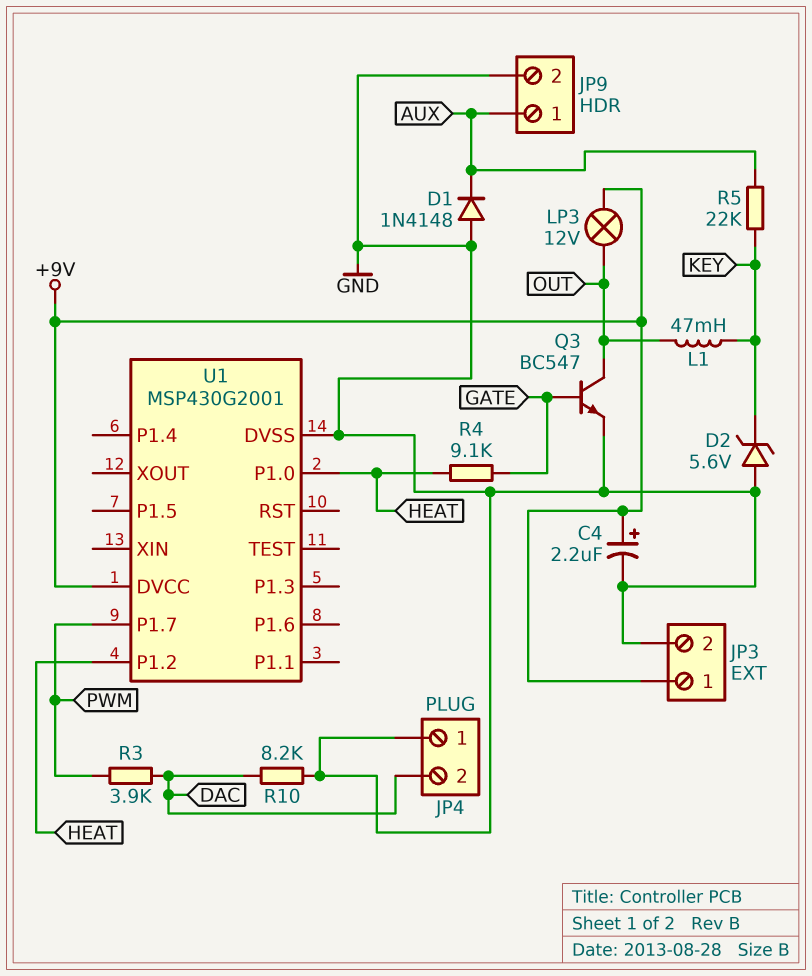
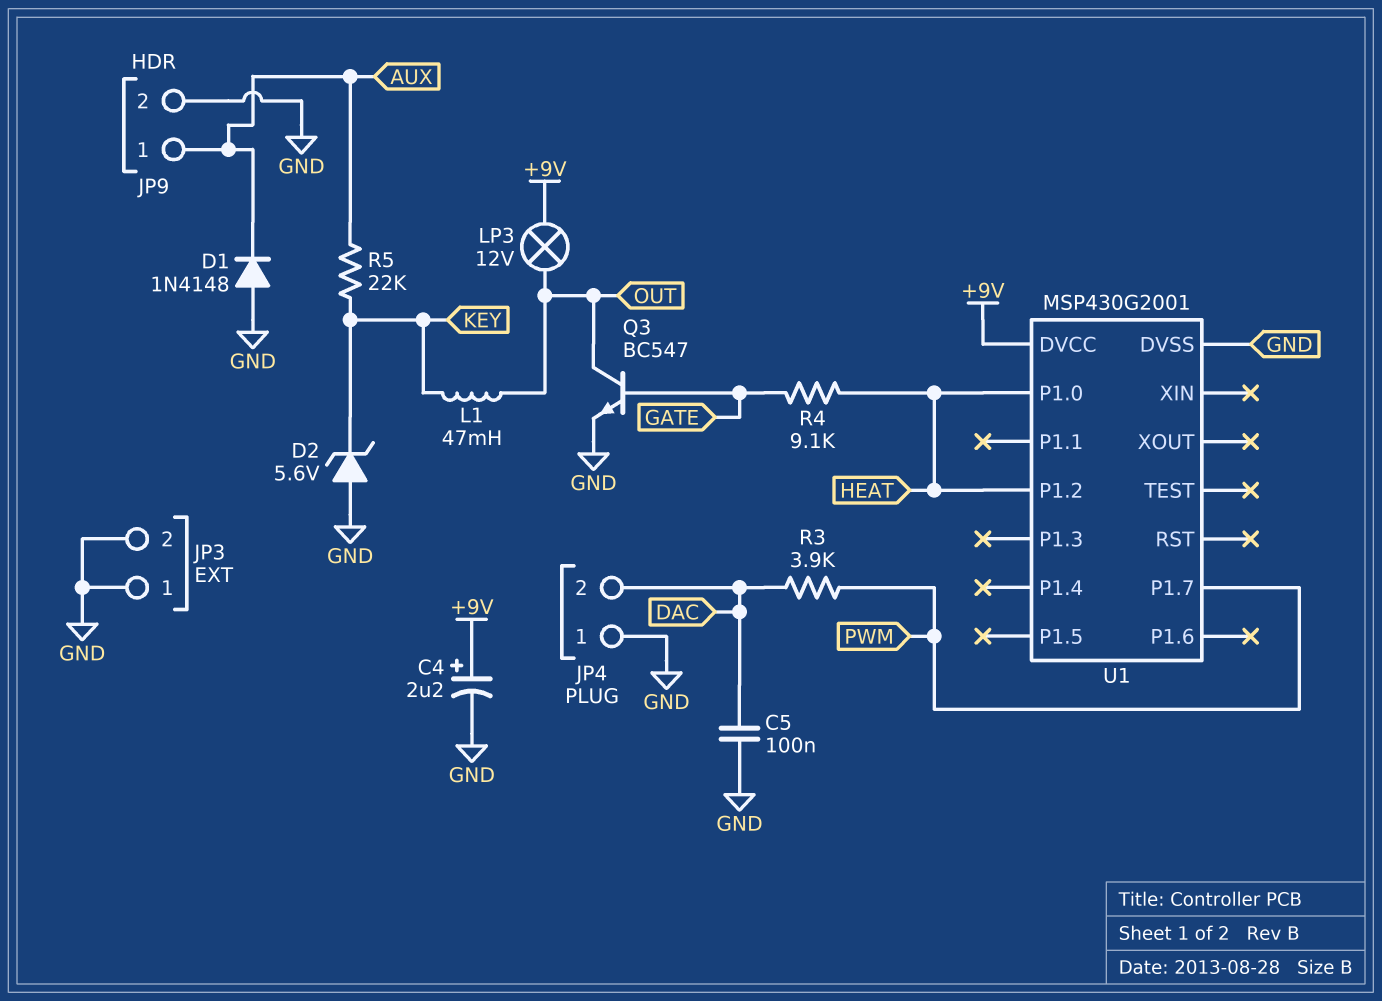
C5: none -> 100nF (DAC, GND)
JP3 pin 1: +9V -> GND
R10: 8.2k (DAC, GND) -> none

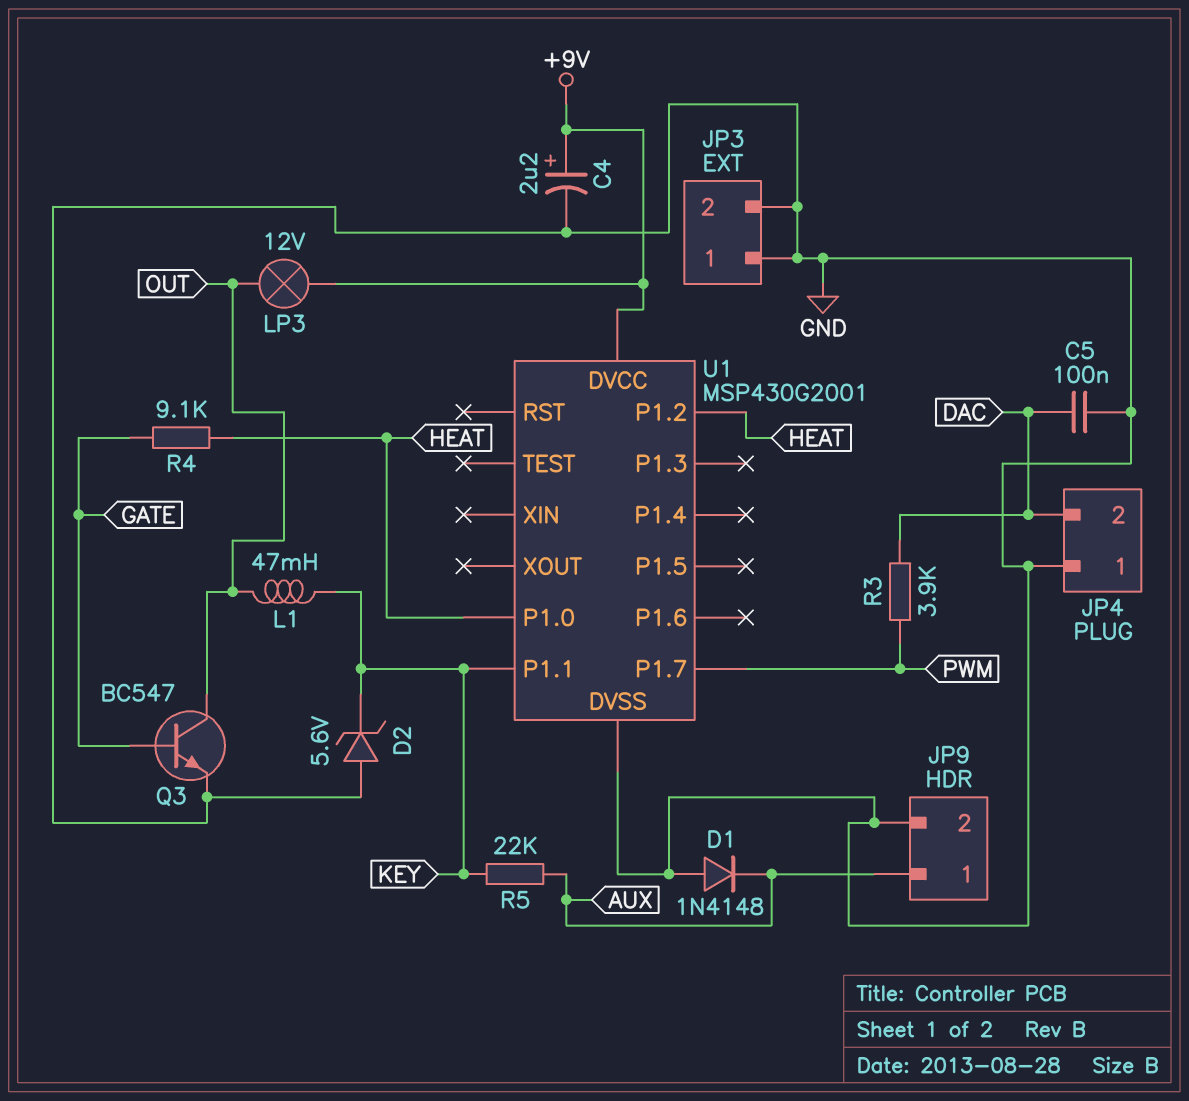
U1 pin P1.1: none -> KEY

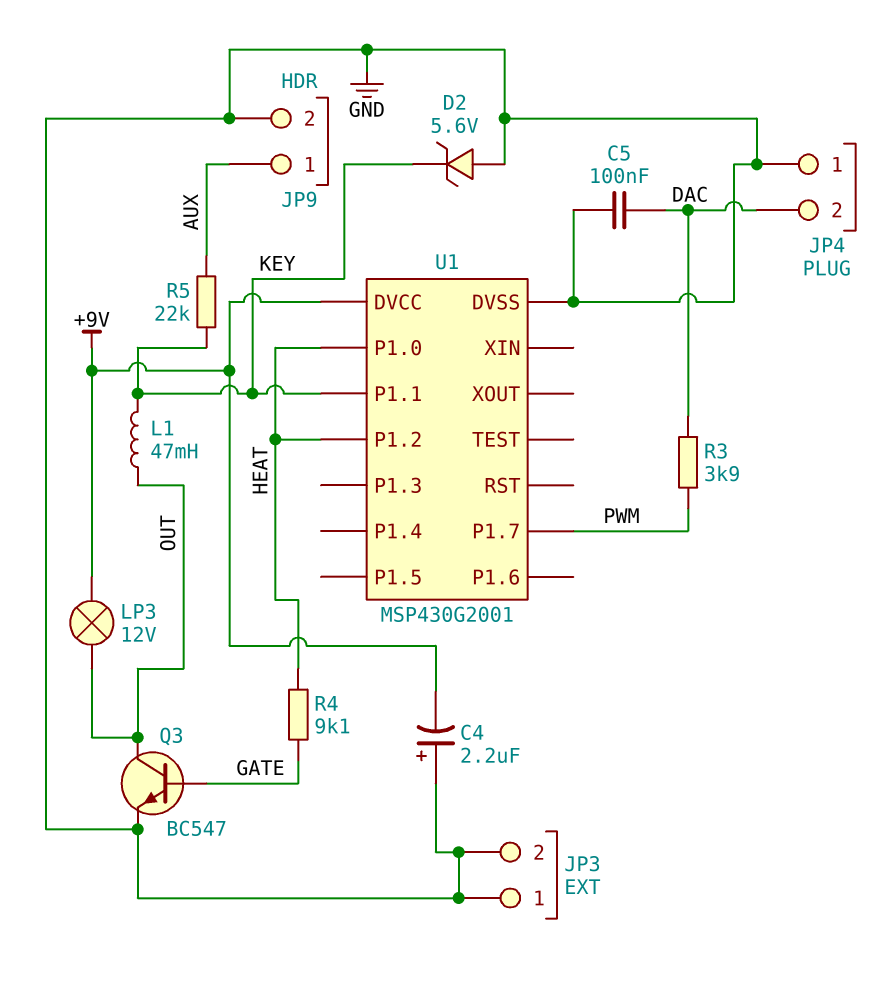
C4: 2.2uF (plus +9V, minus GND) -> 2.2uF (plus GND, minus +9V)
D1: diode 1N4148 (A GND, K AUX) -> none

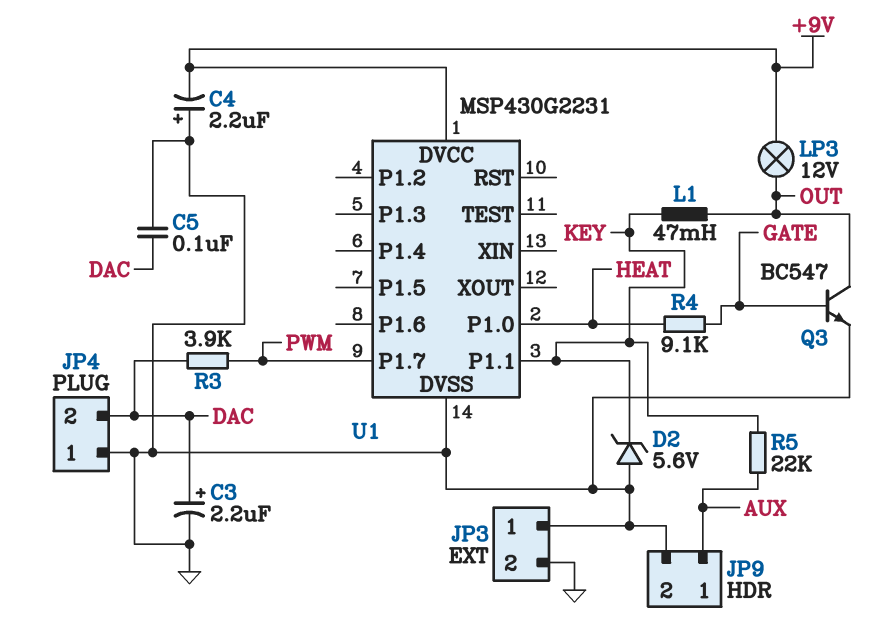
C3: none -> 2.2uF (plus DAC, minus GND)
U1: MSP430G2001 -> MSP430G2231
U1 pin P1.2: HEAT -> none

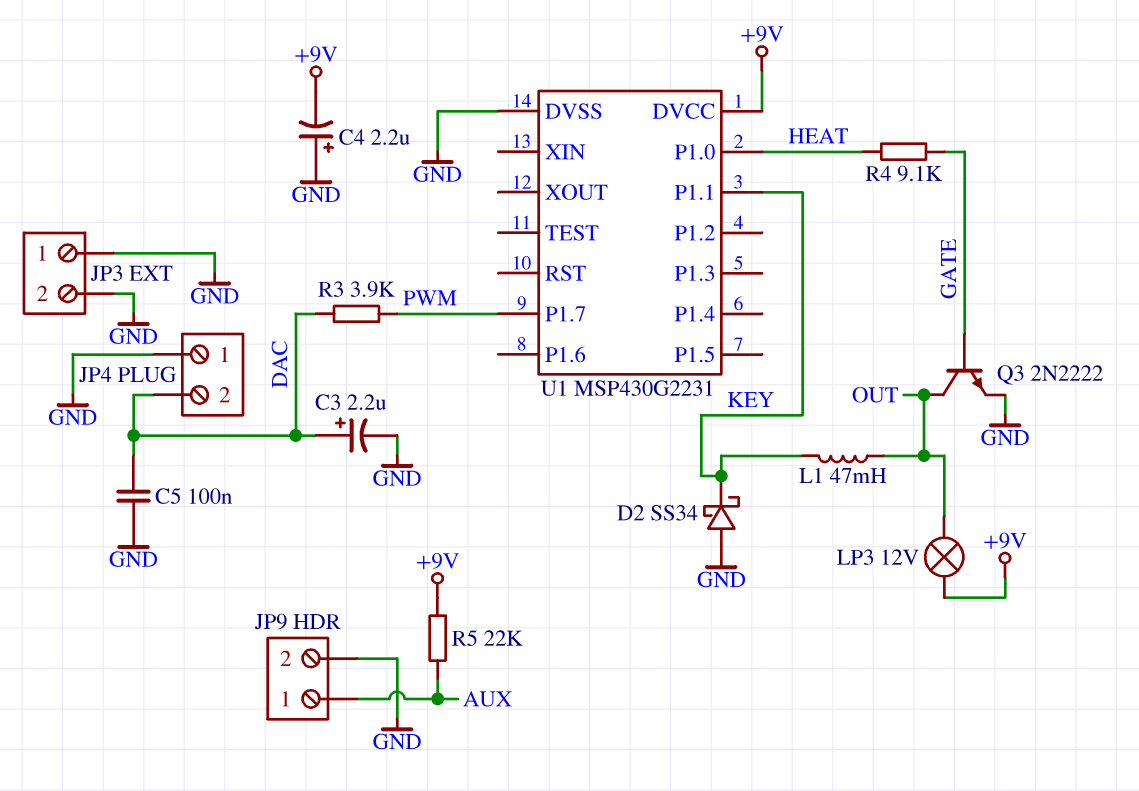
D2: zener 5.6V (A GND, K KEY) -> schottky SS34 (A GND, K KEY)
Q3: NPN BC547 (B GATE, C OUT, E GND) -> NPN 2N2222 (B GATE, C OUT, E GND)
R5: 22k (AUX, KEY) -> 22k (+9V, AUX)

